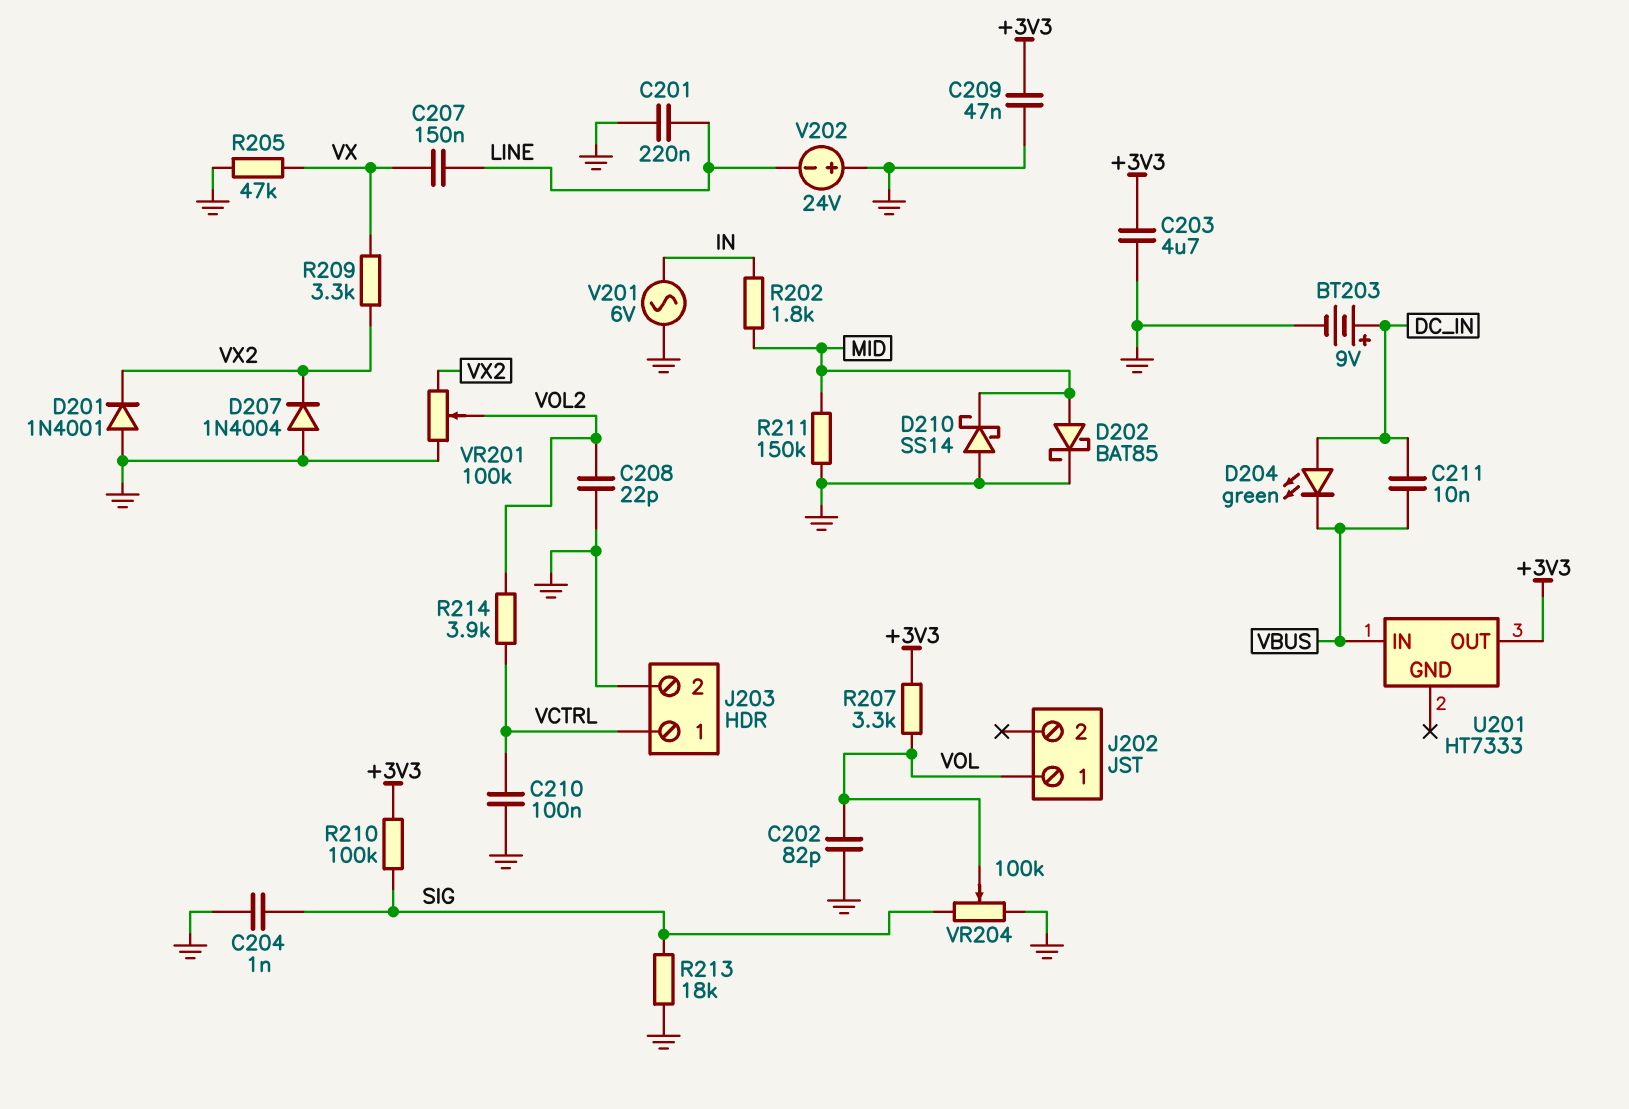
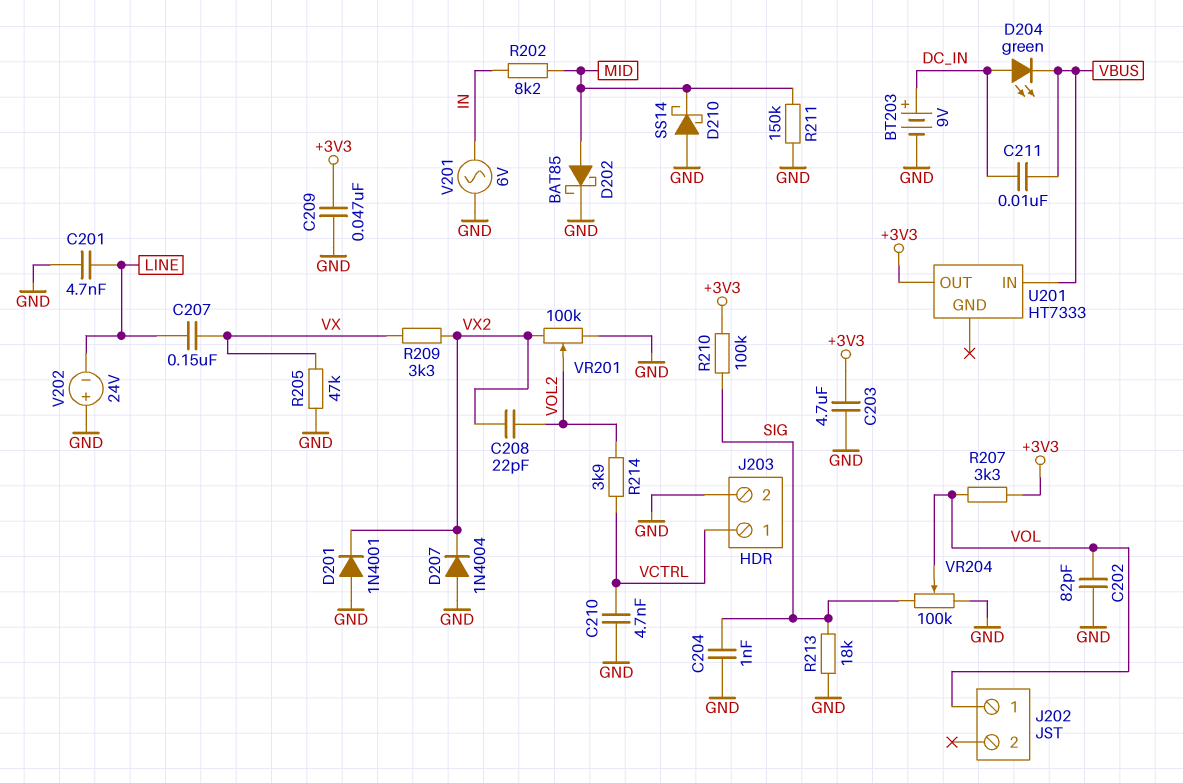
C201: 220nF (GND, LINE) -> 4.7nF (GND, LINE)
C208: 22pF (GND, VOL2) -> 22pF (VOL2, VX2)
C210: 100nF (GND, VCTRL) -> 4.7nF (GND, VCTRL)
R202: 1.8k (IN, MID) -> 8.2k (IN, MID)

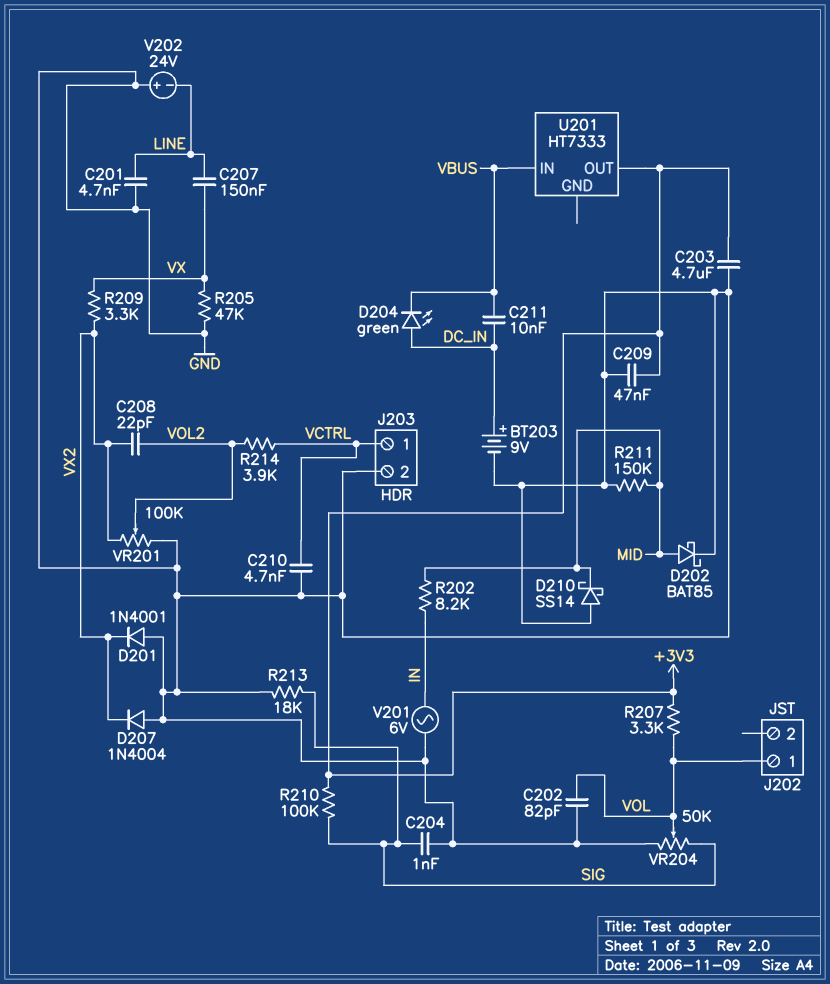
VR204: 100k (GND, SIG, wiper VOL) -> 50k (GND, SIG, wiper VOL)

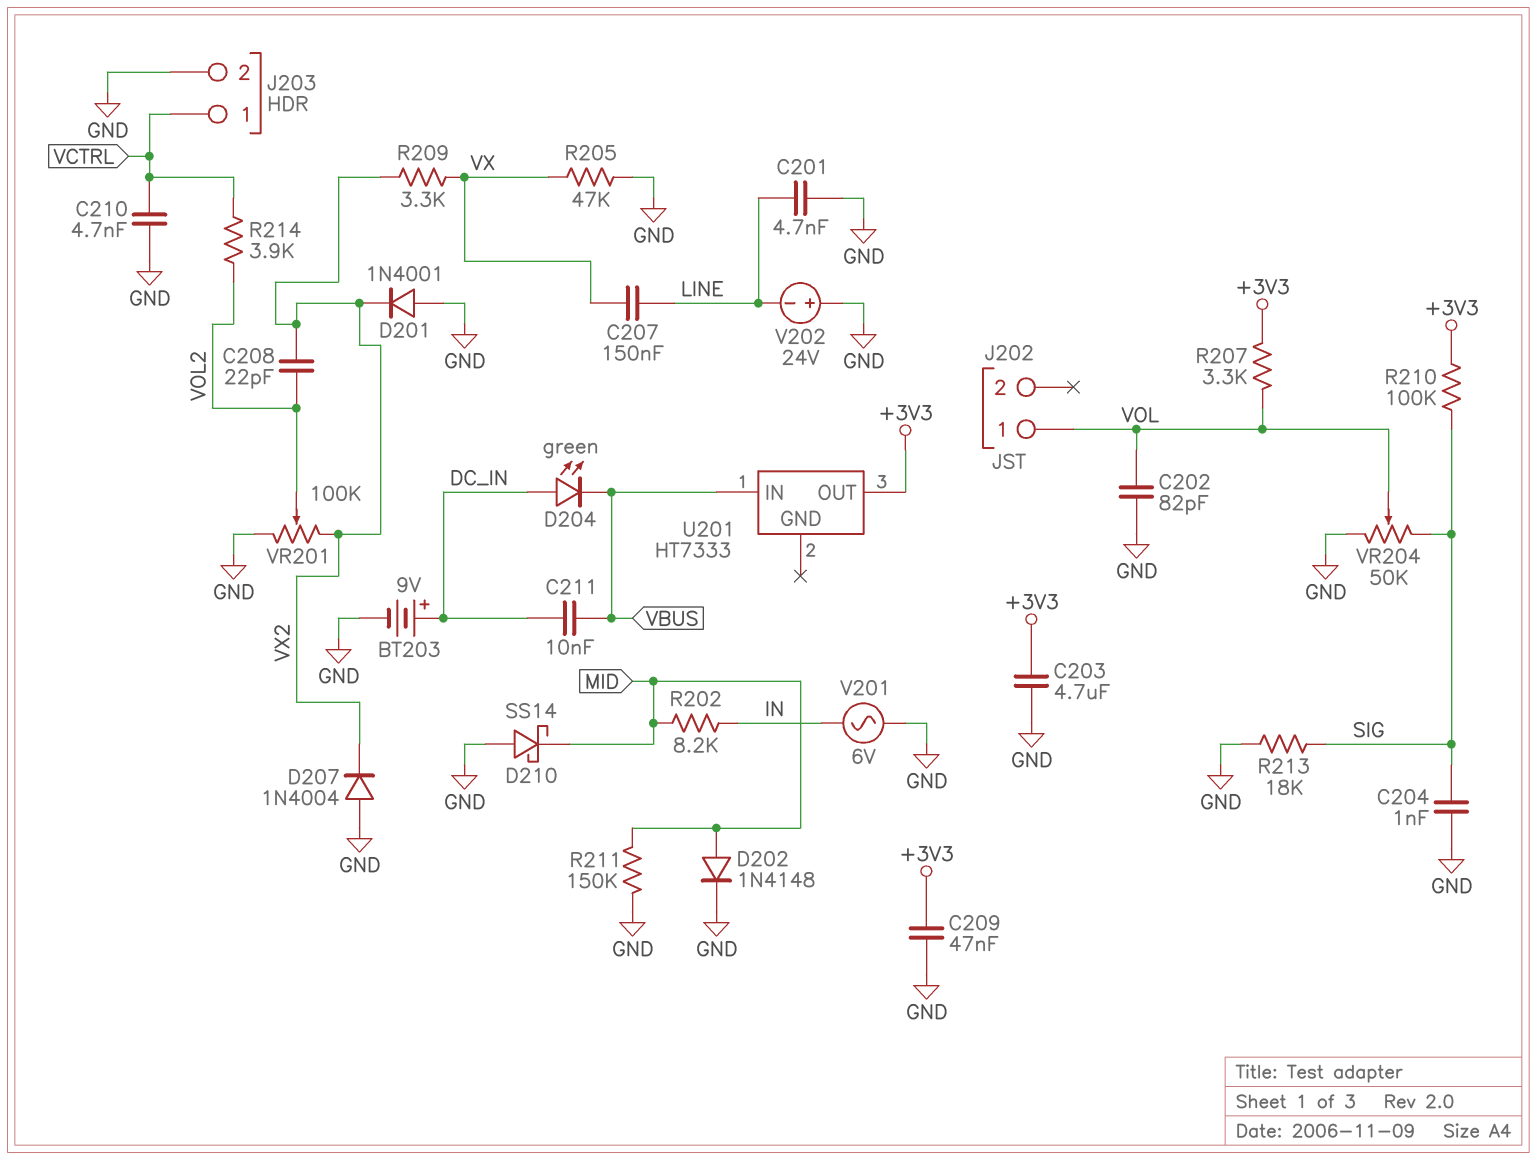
D202: schottky BAT85 (A MID, K GND) -> diode 1N4148 (A MID, K GND)

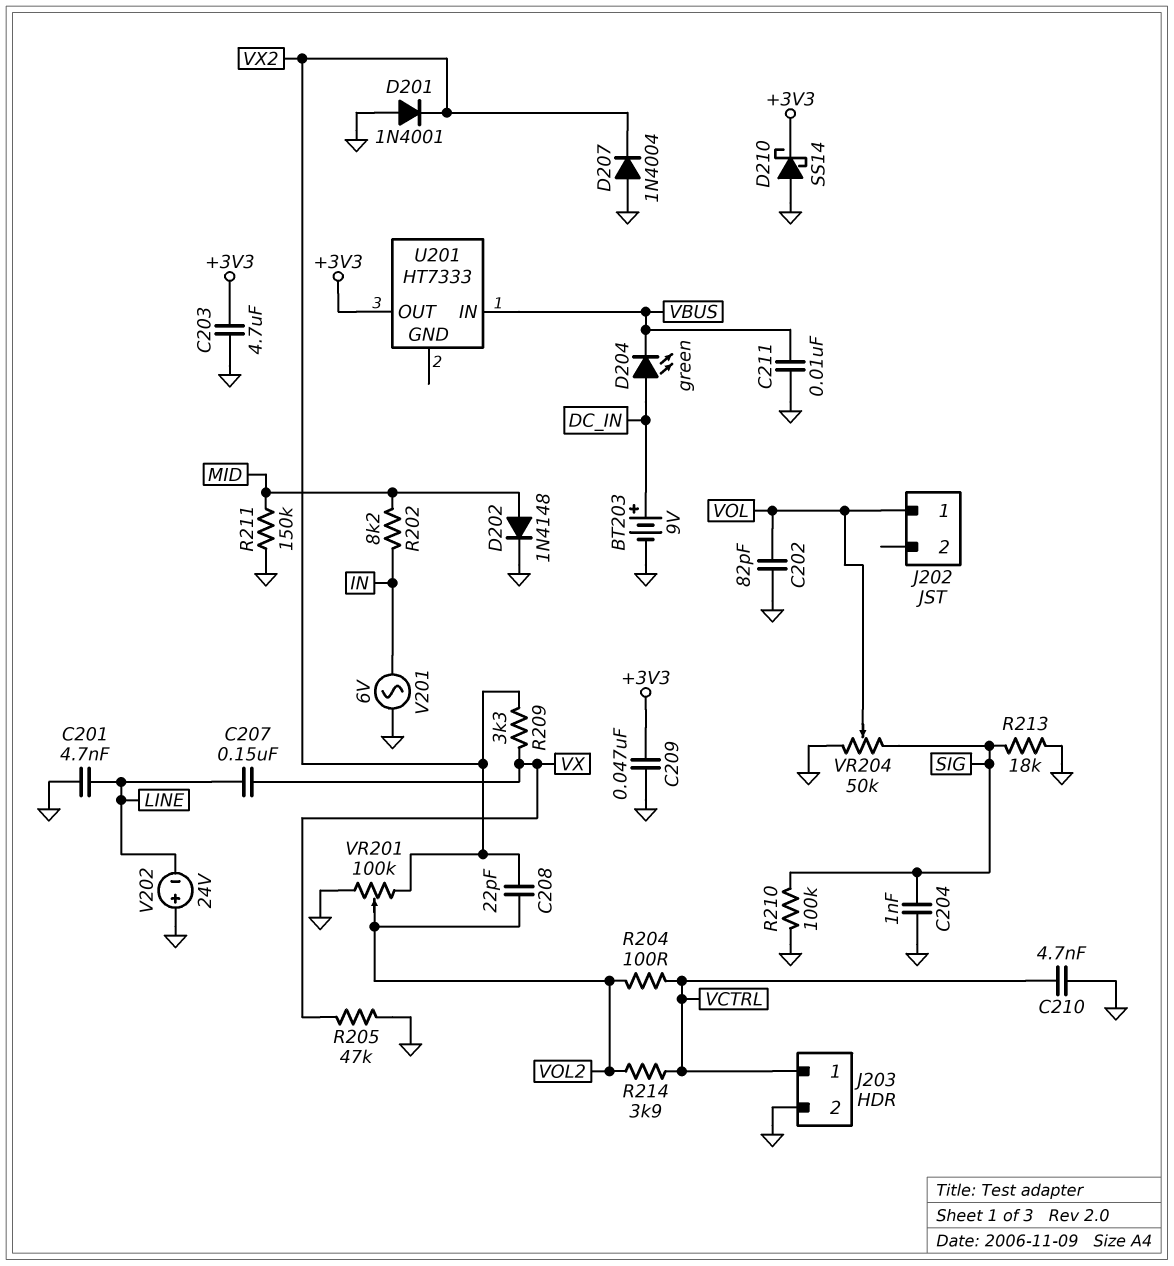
C211: 10nF (DC_IN, VBUS) -> 10nF (GND, VBUS)
D210: schottky SS14 (A GND, K MID) -> schottky SS14 (A GND, K +3V3)
R204: none -> 100 (VCTRL, VOL2)
R207: 3.3k (+3V3, VOL) -> none
R210: 100k (+3V3, SIG) -> 100k (GND, SIG)

